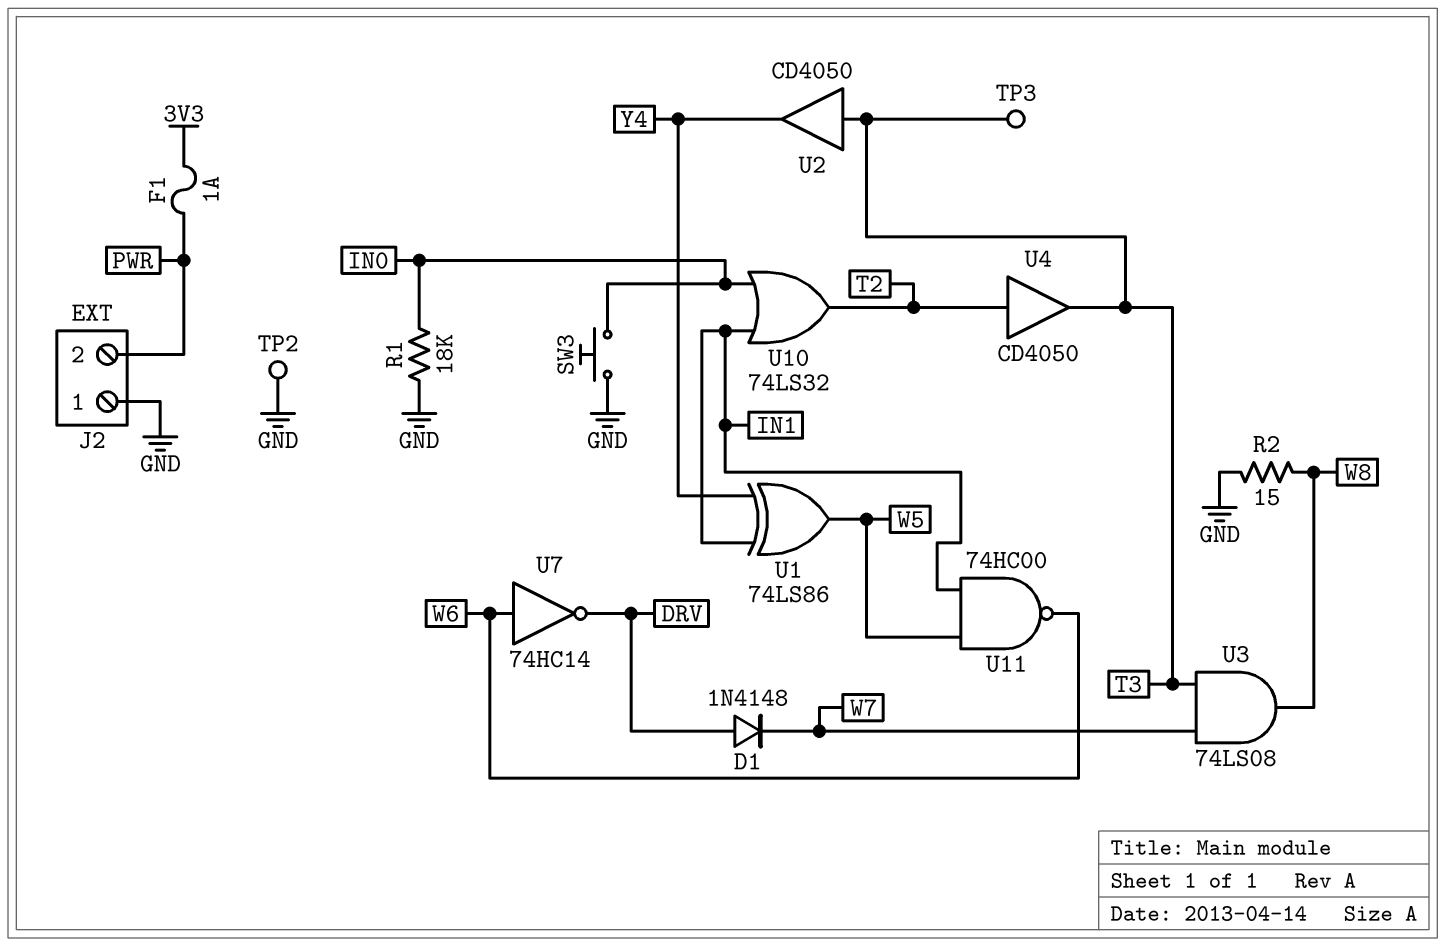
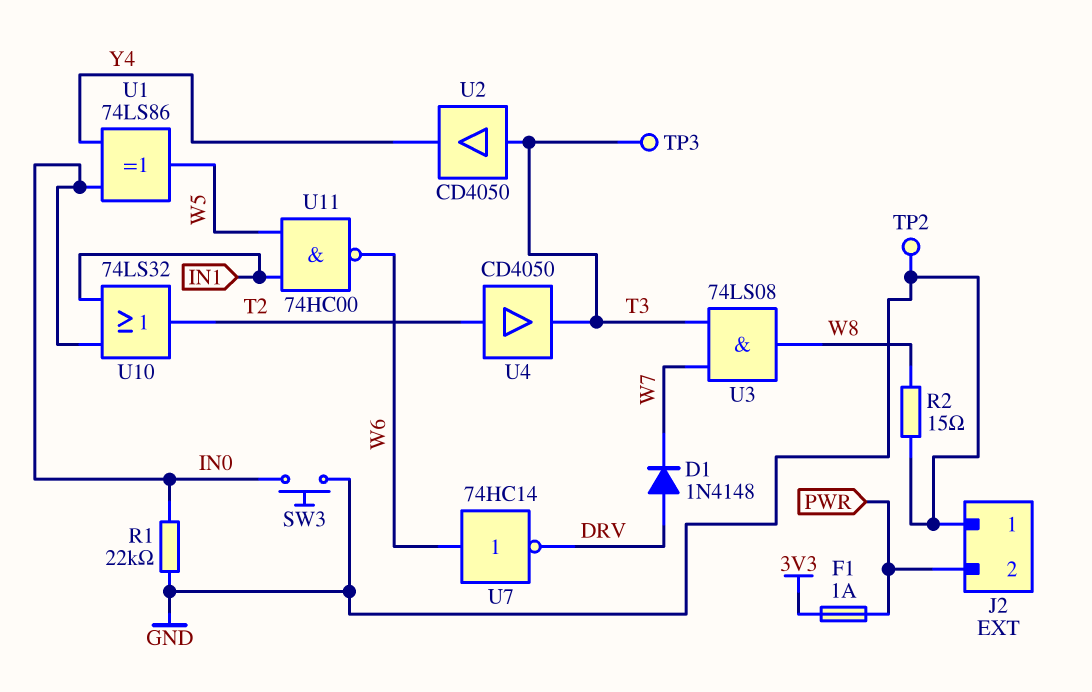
R1: 18k (GND, IN0) -> 22k (GND, IN0)
U1: XOR 74LS86 (in IN1, in Y4, out W5) -> XOR 74LS86 (in IN0, in Y4, out W5)

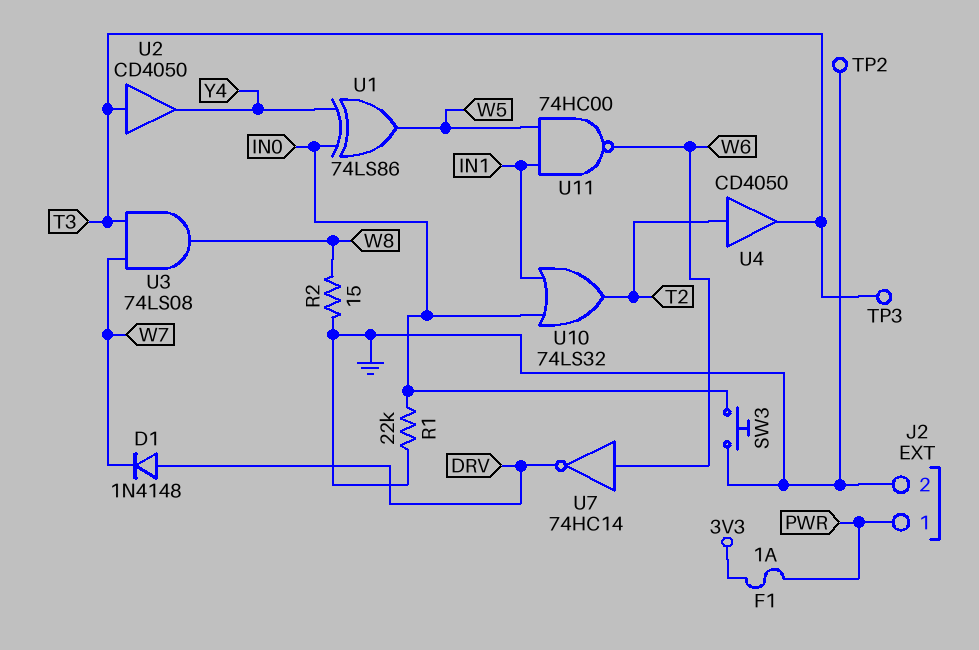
J2 pin 1: GND -> PWR
J2 pin 2: PWR -> GND

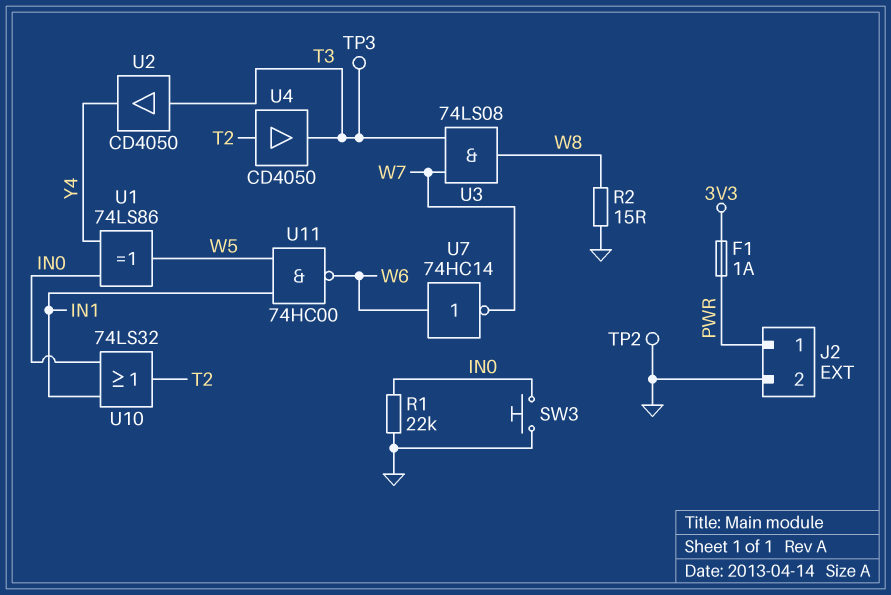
D1: diode 1N4148 (A DRV, K W7) -> none
U7: NOT 74HC14 (in W6, out DRV) -> NOT 74HC14 (in W6, out W7)

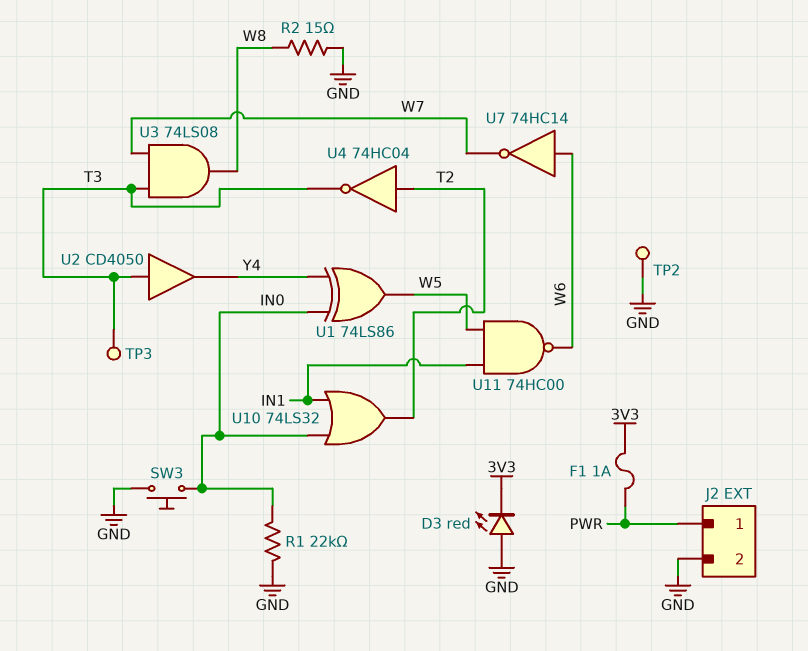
D3: none -> LED red (A GND, K 3V3)
U4: buffer CD4050 (in T2, out T3) -> NOT 74HC04 (in T2, out T3)

